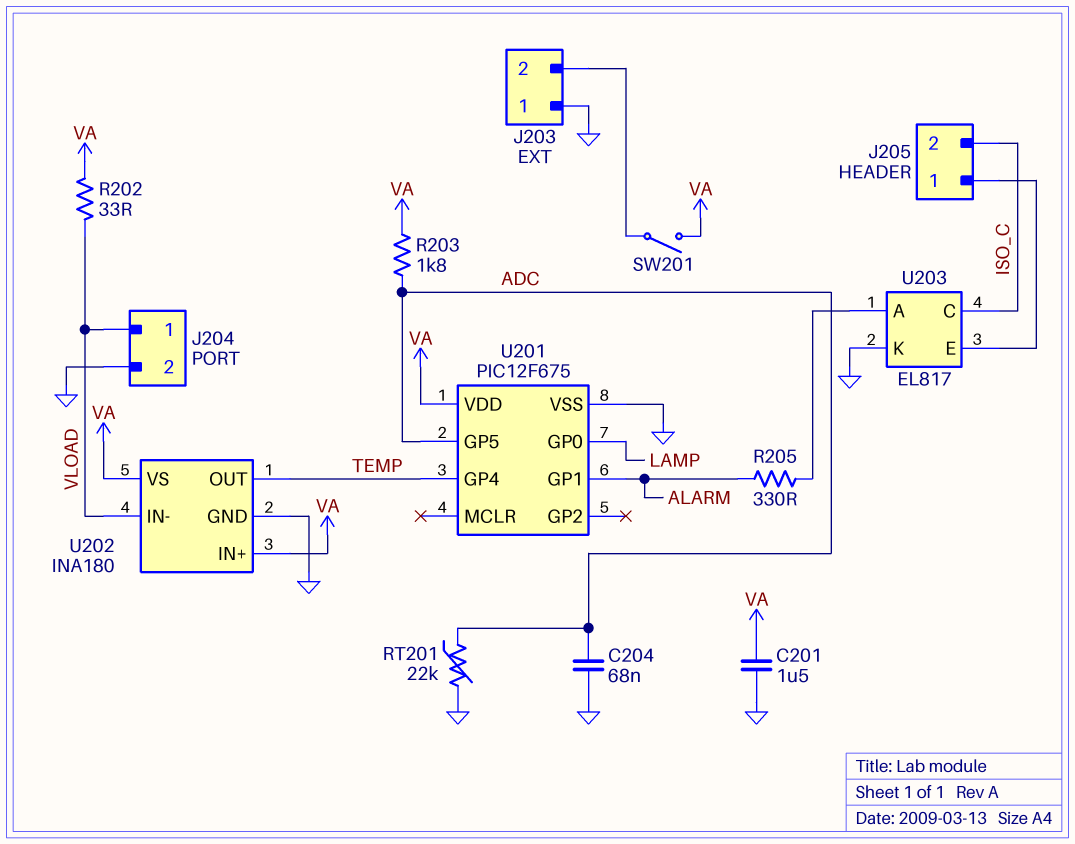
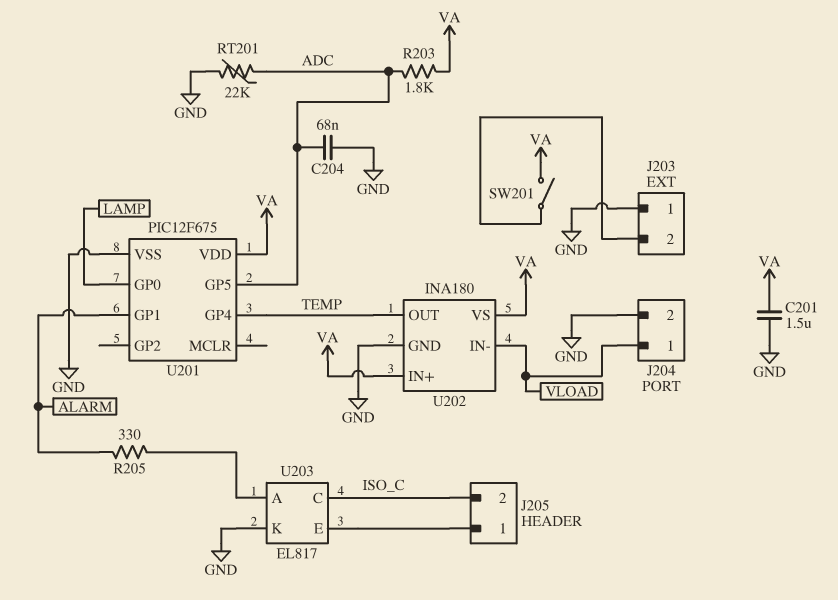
R202: 33 (VA, VLOAD) -> none

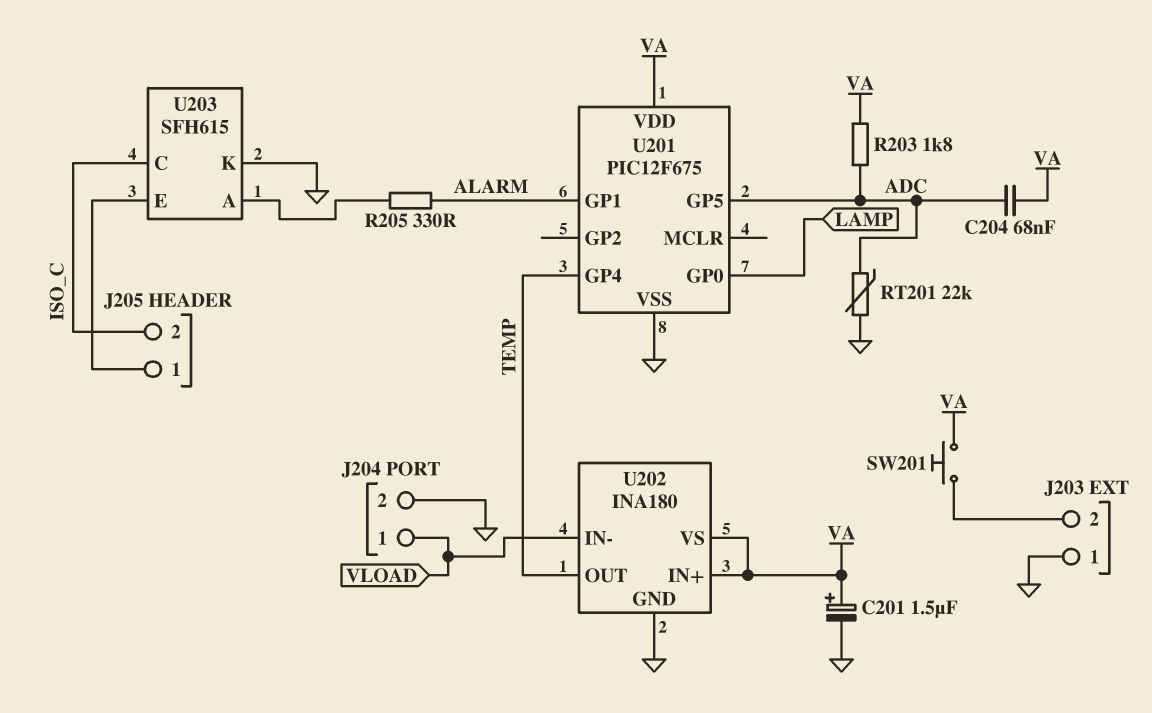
C201: 1.5uF (GND, VA) -> 1.5uF (plus VA, minus GND)
C204: 68nF (ADC, GND) -> 68nF (ADC, VA)
SW201: switch (J203/2, VA) -> button (J203/2, VA)
U203: EL817 -> SFH615

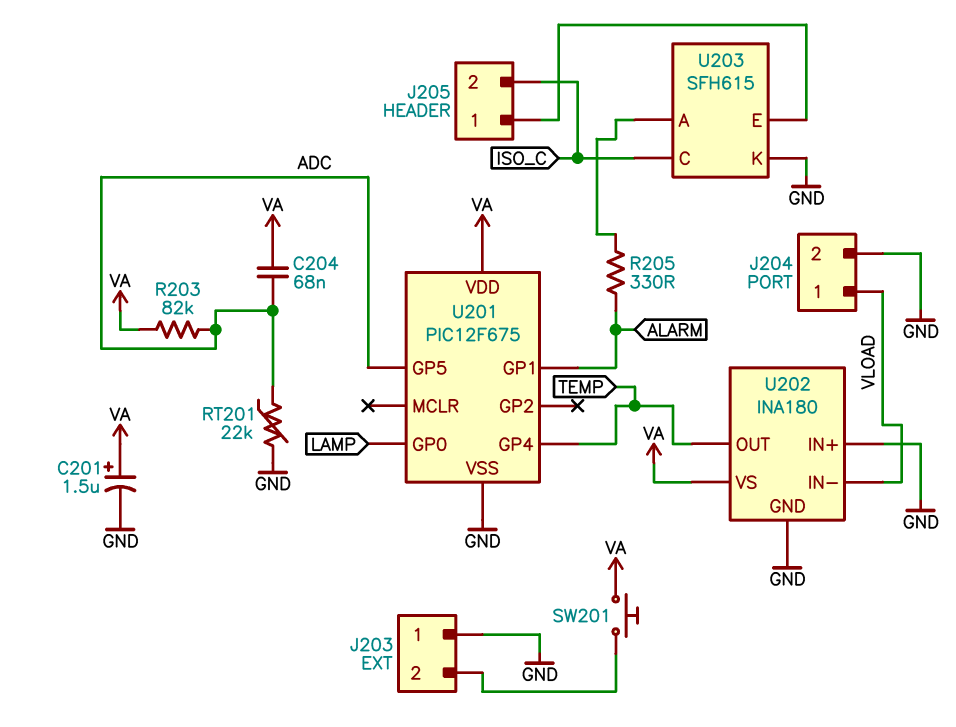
R203: 1.8k (ADC, VA) -> 82k (ADC, VA)
U202 pin IN+: VA -> GND

